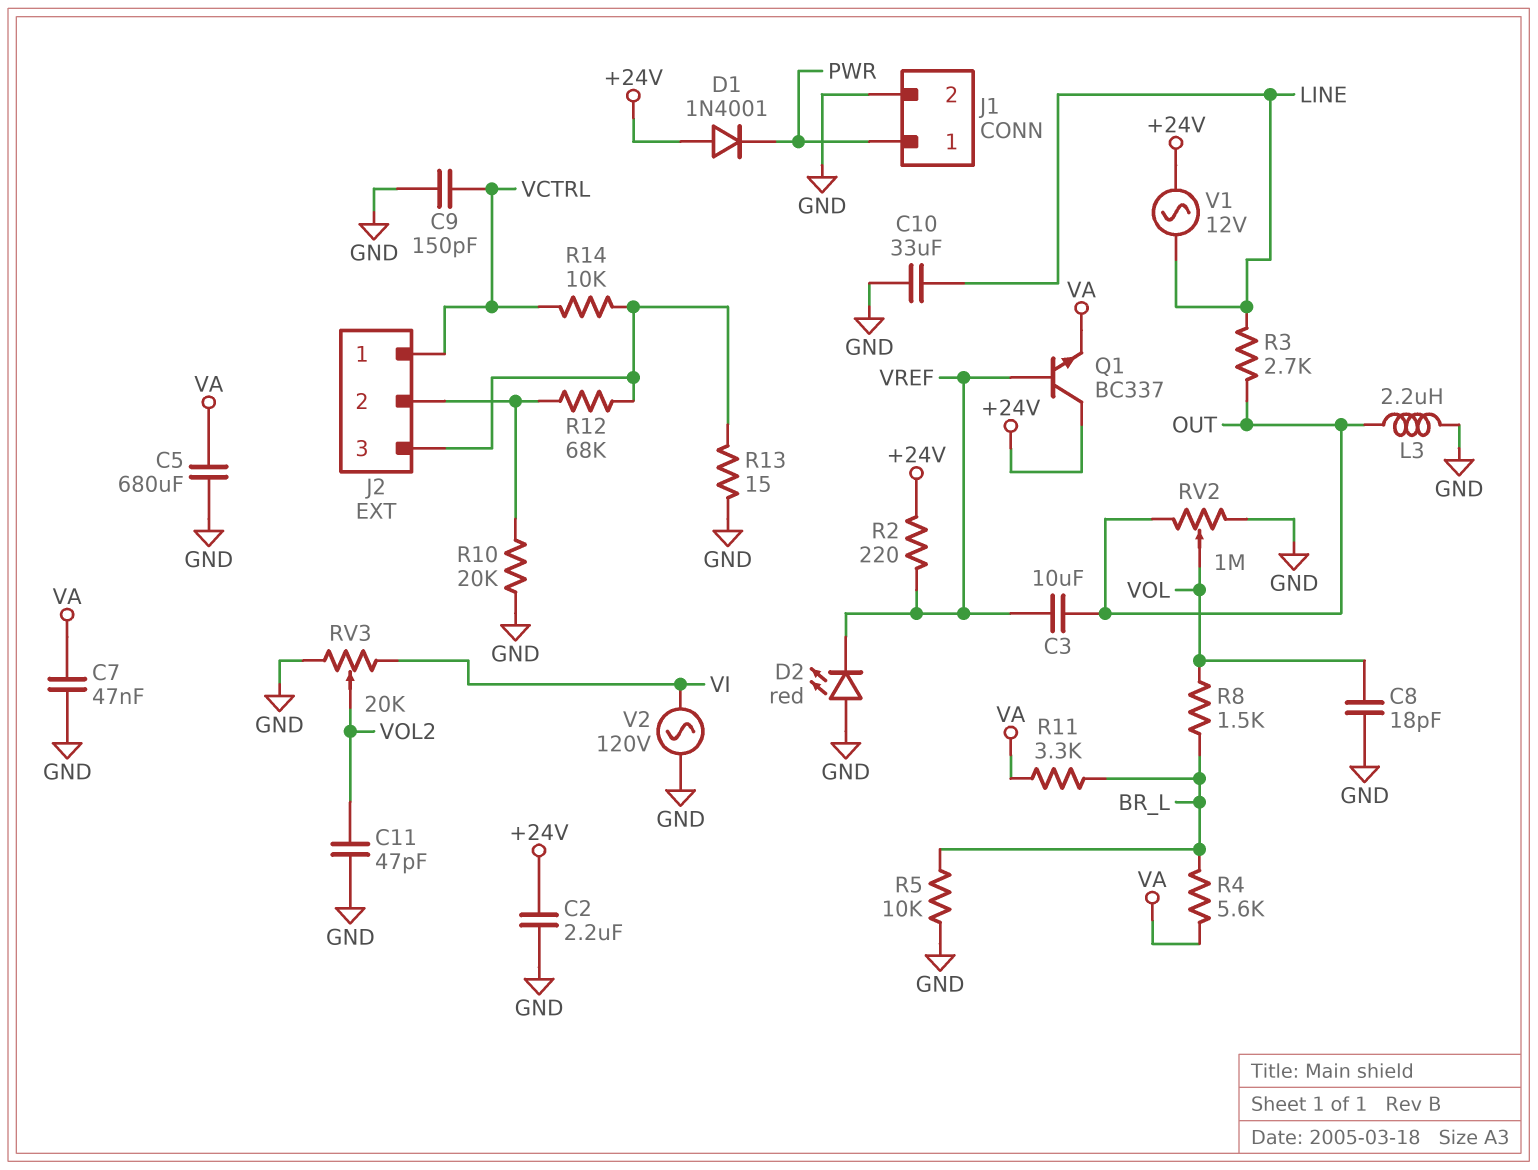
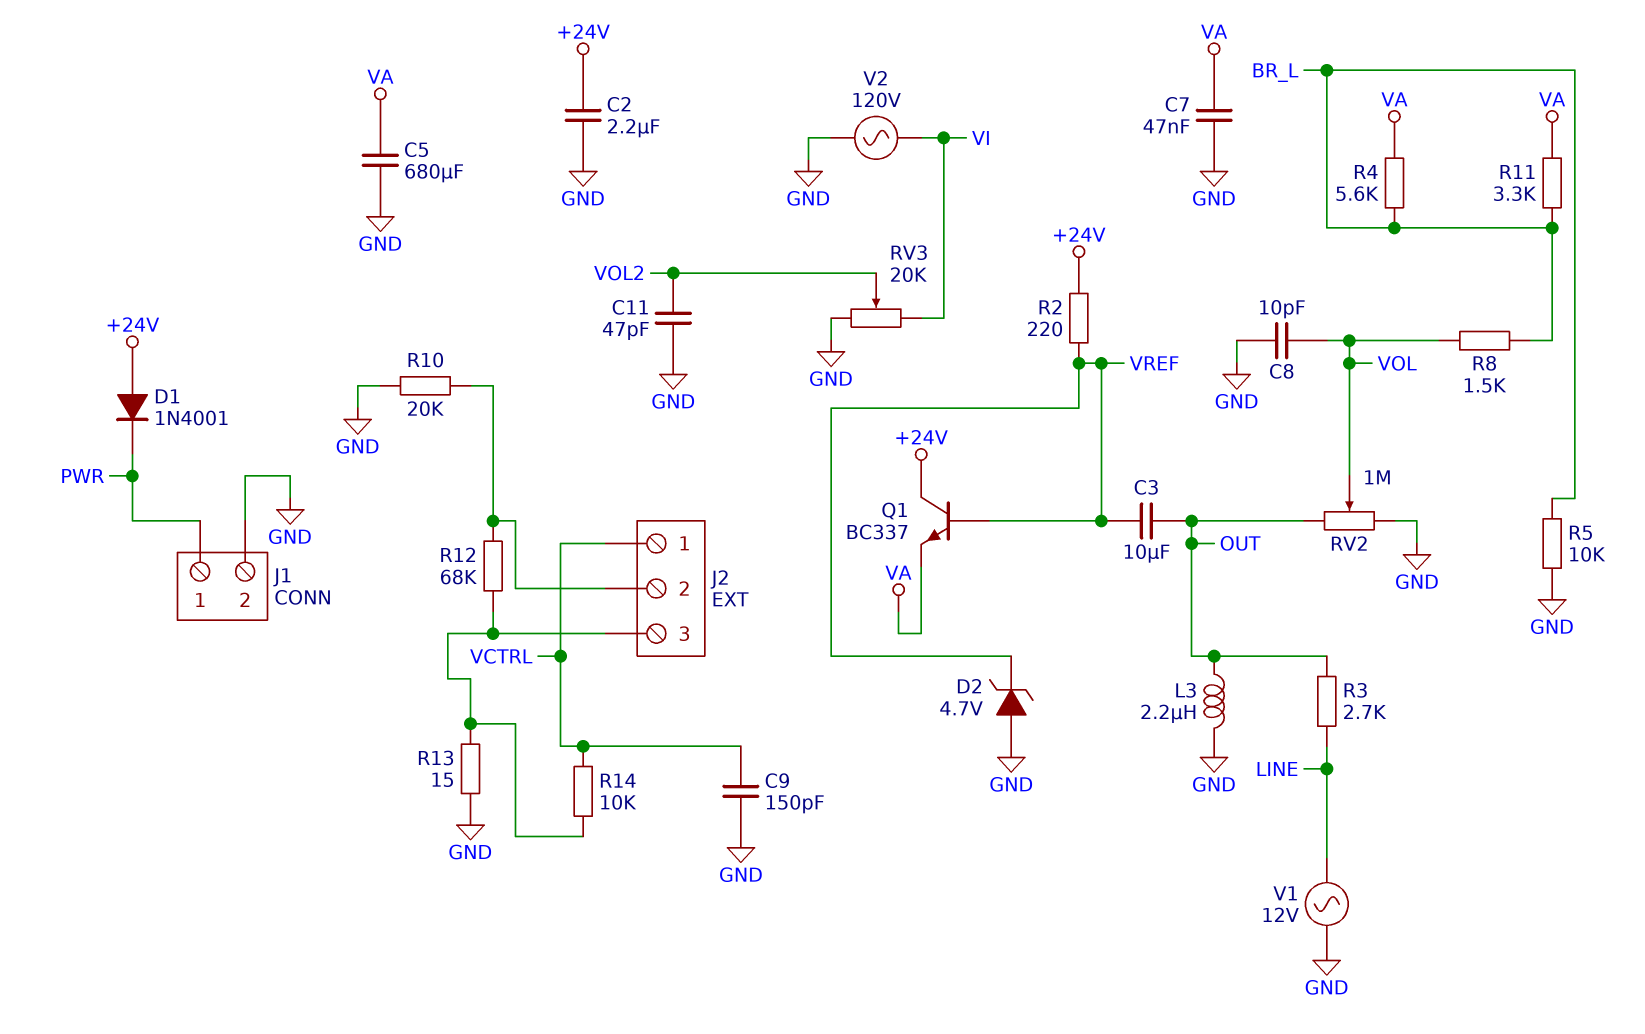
C8: 18pF (GND, VOL) -> 10pF (GND, VOL)
C10: 33uF (GND, LINE) -> none
D2: LED red (A GND, K VREF) -> zener 4.7V (A GND, K VREF)
V1: AC 12V (+24V, LINE) -> AC 12V (GND, LINE)

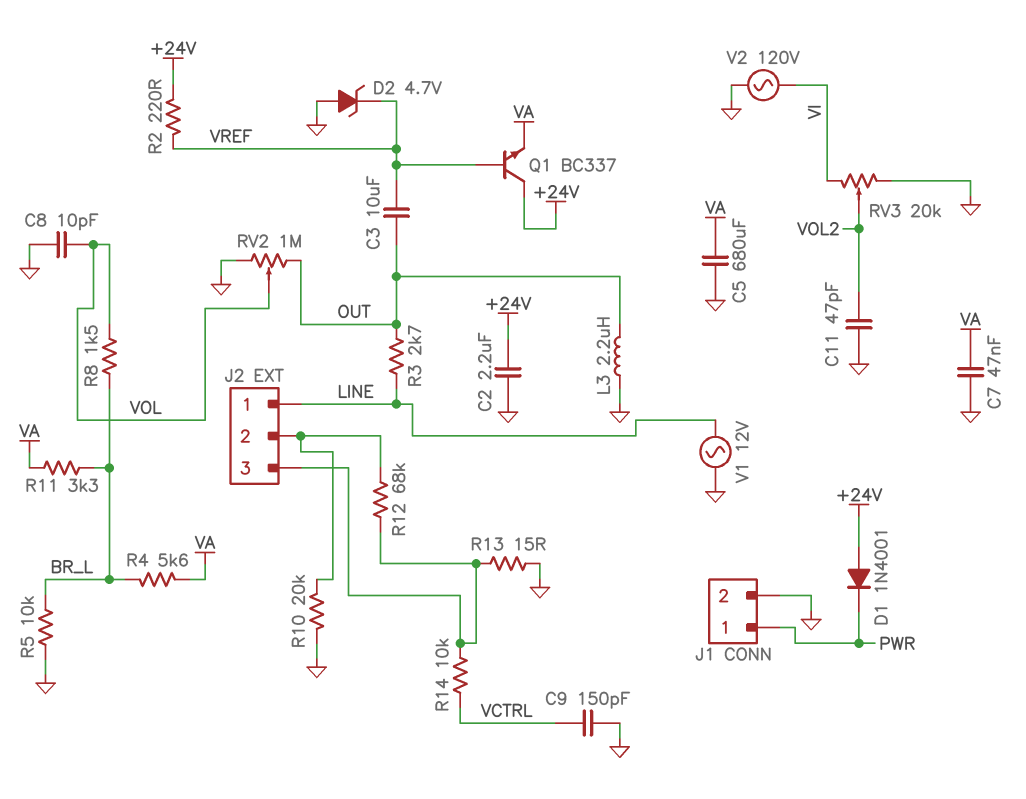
J2 pin 1: VCTRL -> LINE

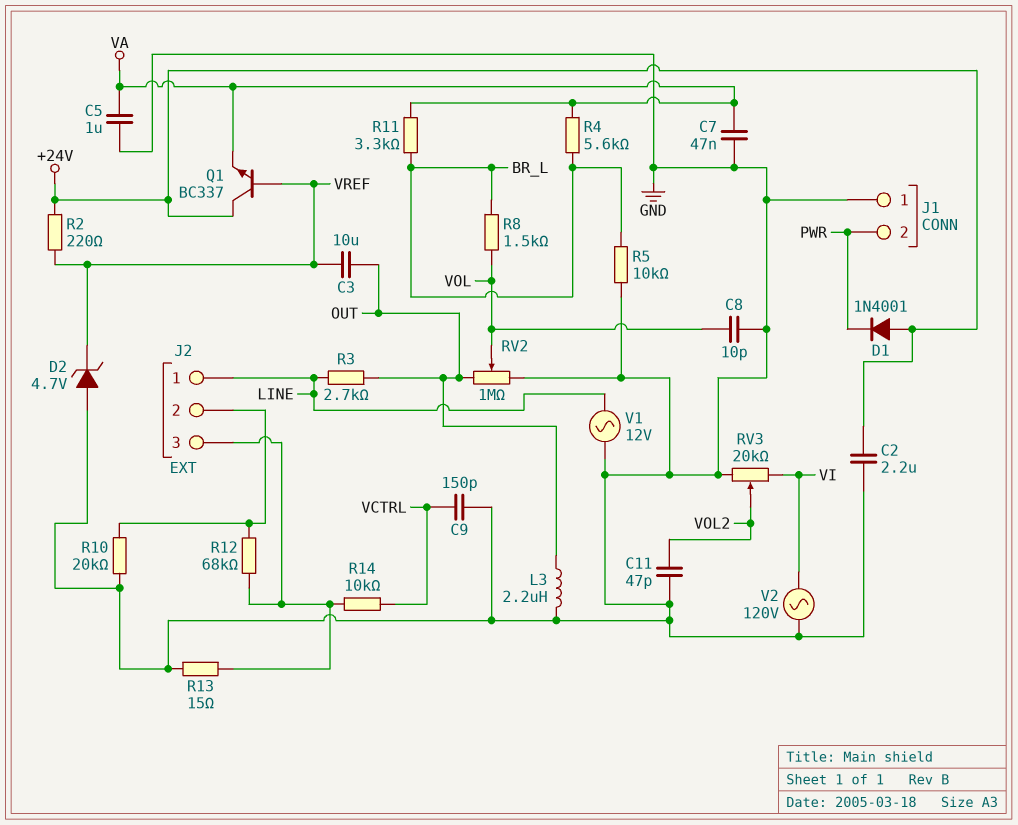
C5: 680uF (GND, VA) -> 1uF (GND, VA)
J1 pin 1: PWR -> GND
J1 pin 2: GND -> PWR

